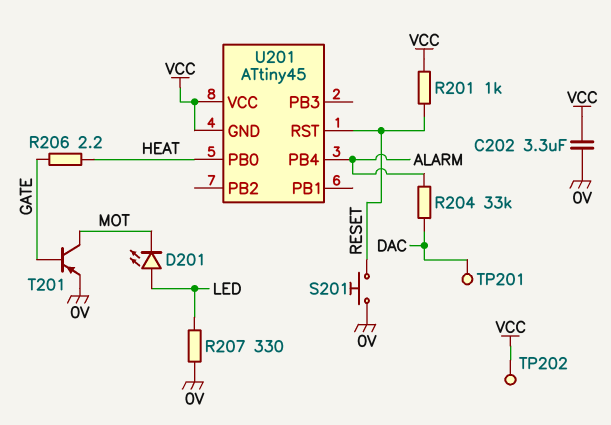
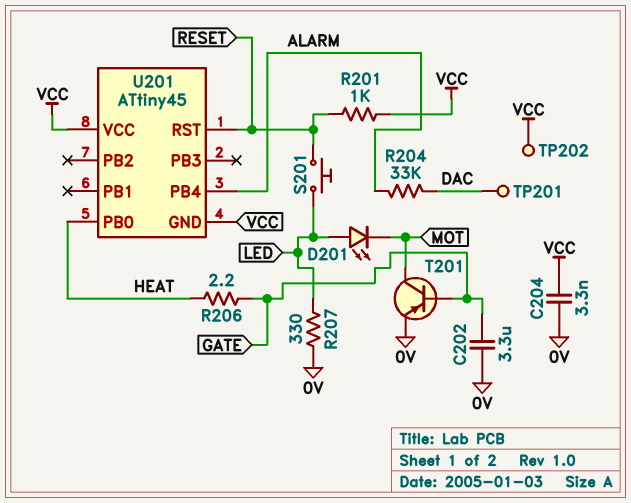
C202: 3.3uF (0V, VCC) -> 3.3uF (0V, GATE)
C204: none -> 3.3nF (0V, VCC)
S201: button (0V, RESET) -> button (LED, RESET)

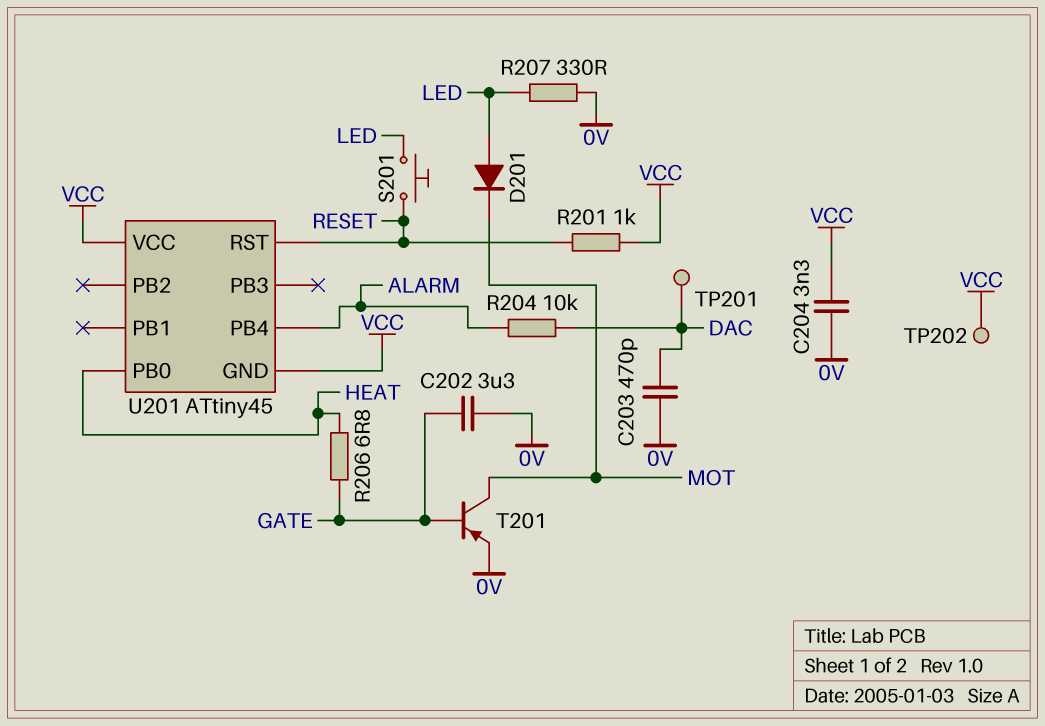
C203: none -> 470pF (0V, DAC)
D201: LED (A LED, K MOT) -> diode (A LED, K MOT)
R204: 33k (ALARM, DAC) -> 10k (ALARM, DAC)
R206: 2.2 (GATE, HEAT) -> 6.8 (GATE, HEAT)

